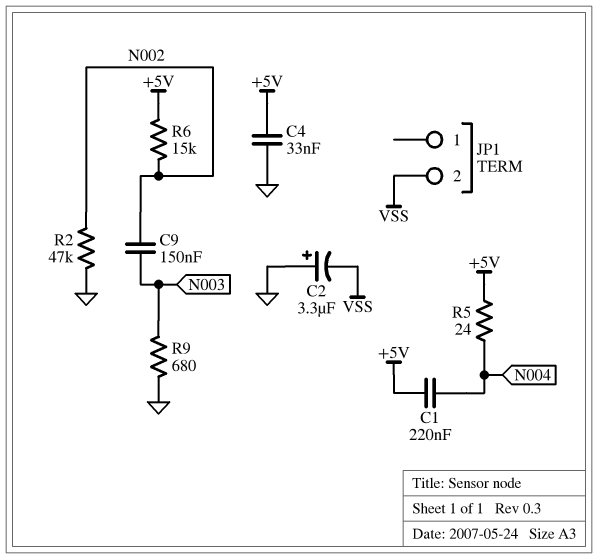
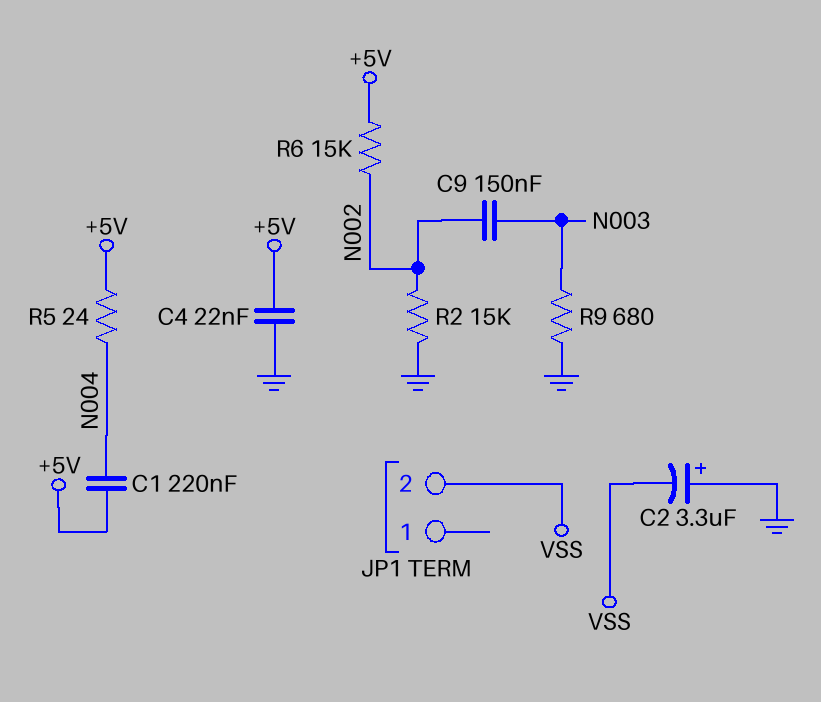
C4: 33nF (+5V, GND) -> 22nF (+5V, GND)
R2: 47k (GND, N002) -> 15k (GND, N002)

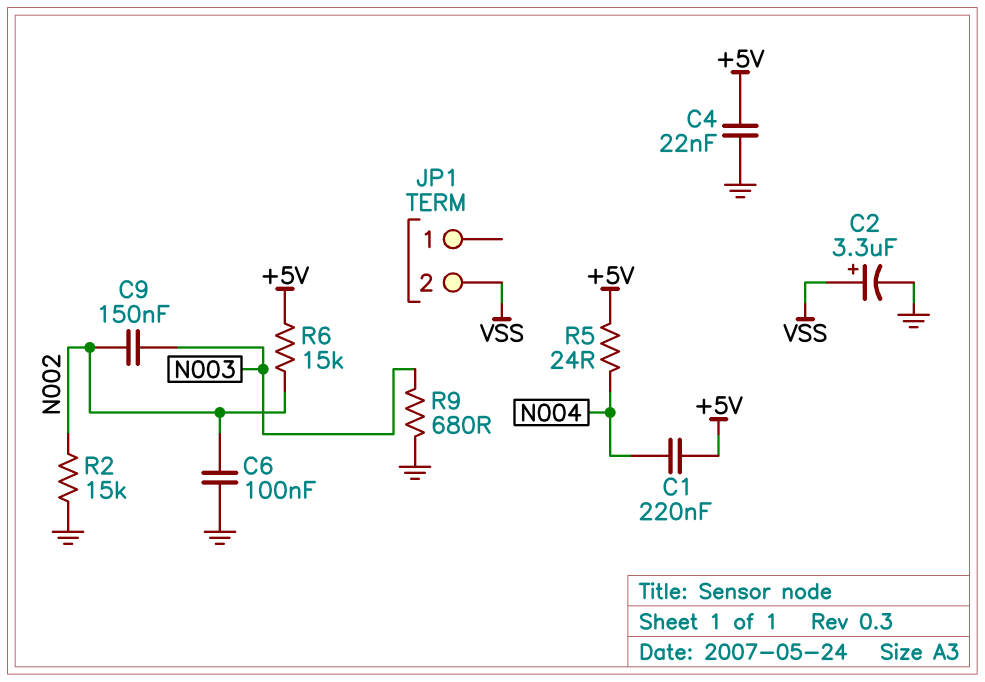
C2: 3.3uF (plus GND, minus VSS) -> 3.3uF (plus VSS, minus GND)
C6: none -> 100nF (GND, N002)

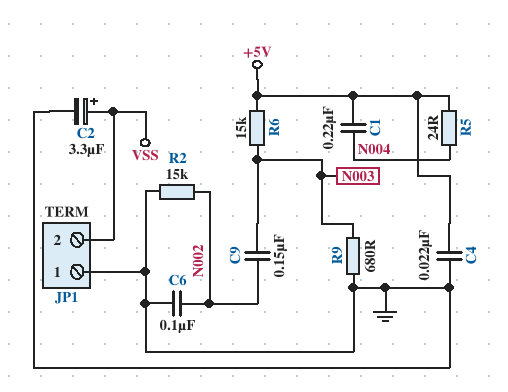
JP1 pin 1: none -> GND
R6: 15k (+5V, N002) -> 15k (+5V, N003)

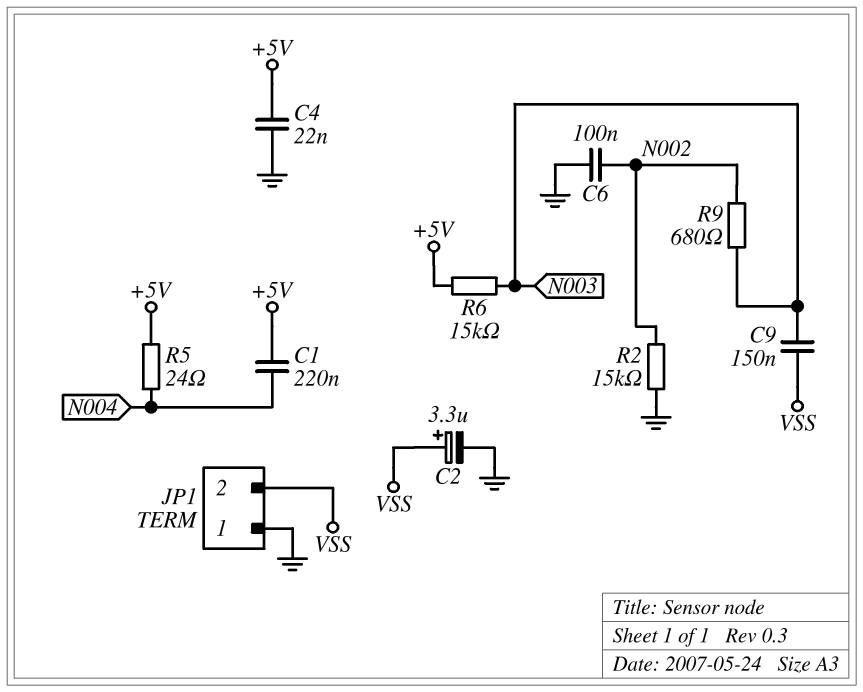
C9: 150nF (N002, N003) -> 150nF (N003, VSS)
R9: 680 (GND, N003) -> 680 (N002, N003)

